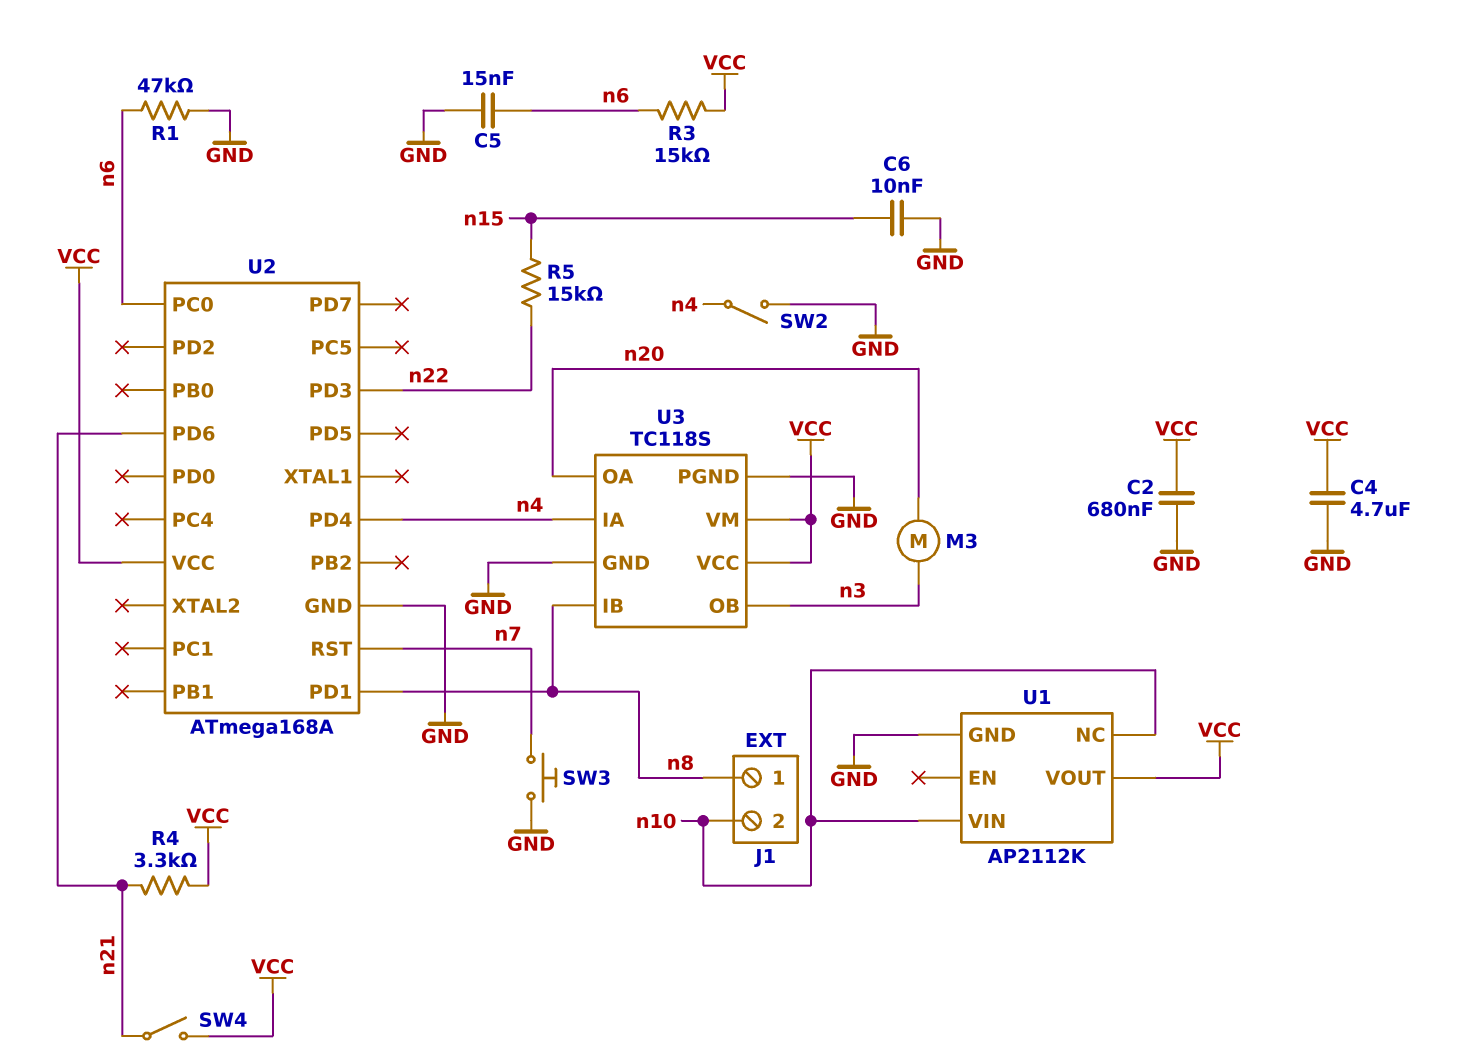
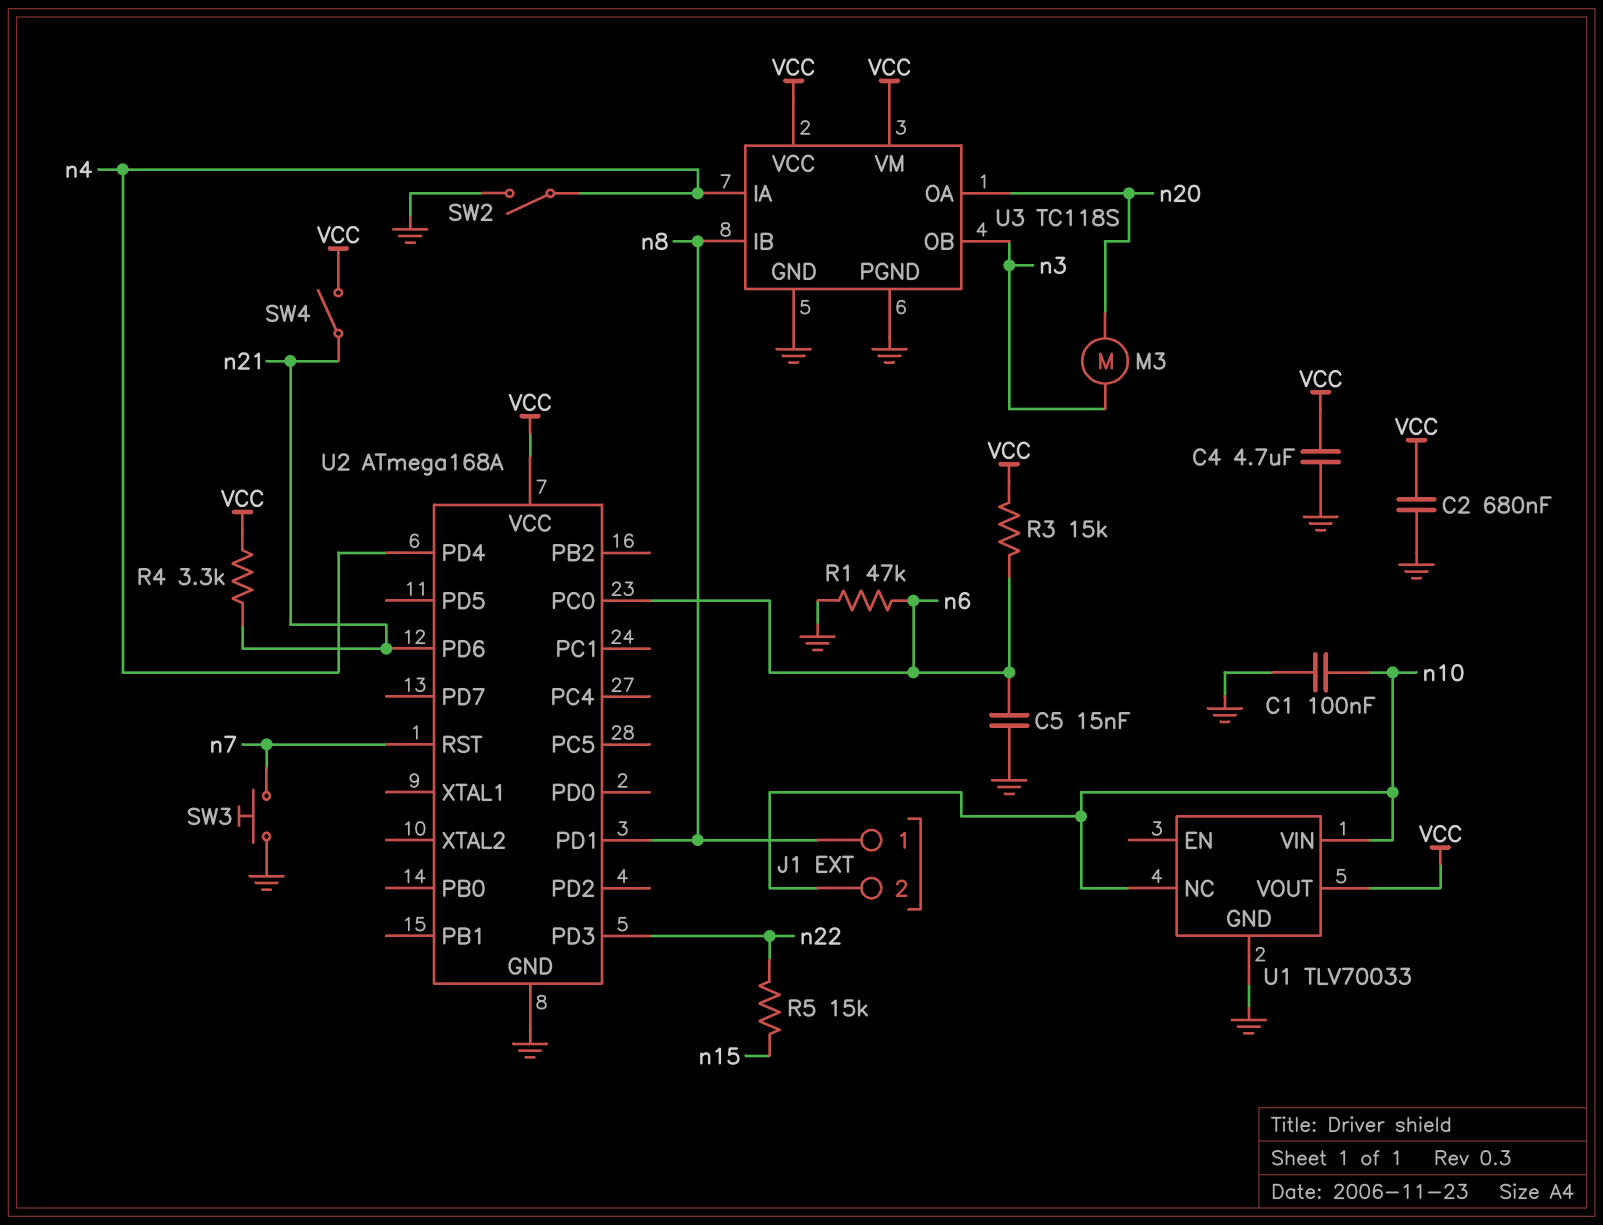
C1: none -> 100nF (GND, n10)
C6: 10nF (GND, n15) -> none
U1: AP2112K -> TLV70033

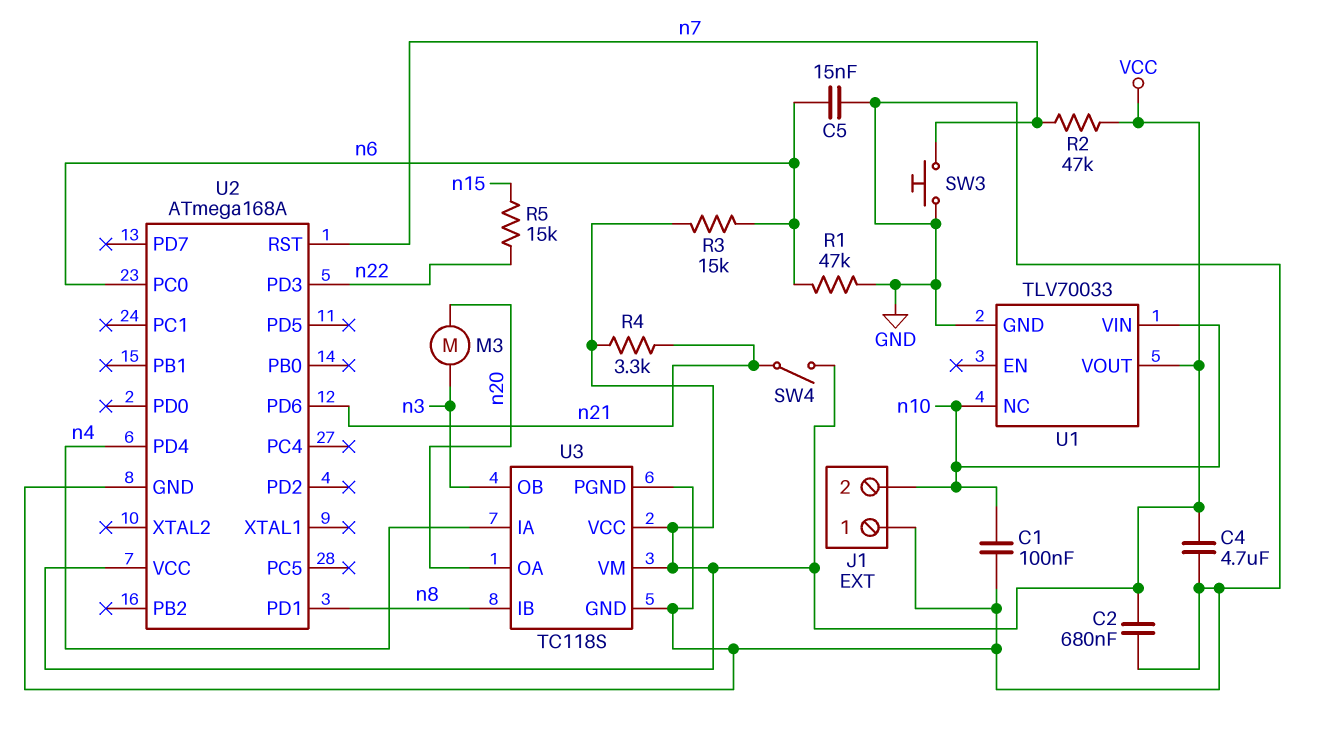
J1 pin 1: n8 -> GND
R2: none -> 47k (VCC, n7)
SW2: switch (GND, n4) -> none

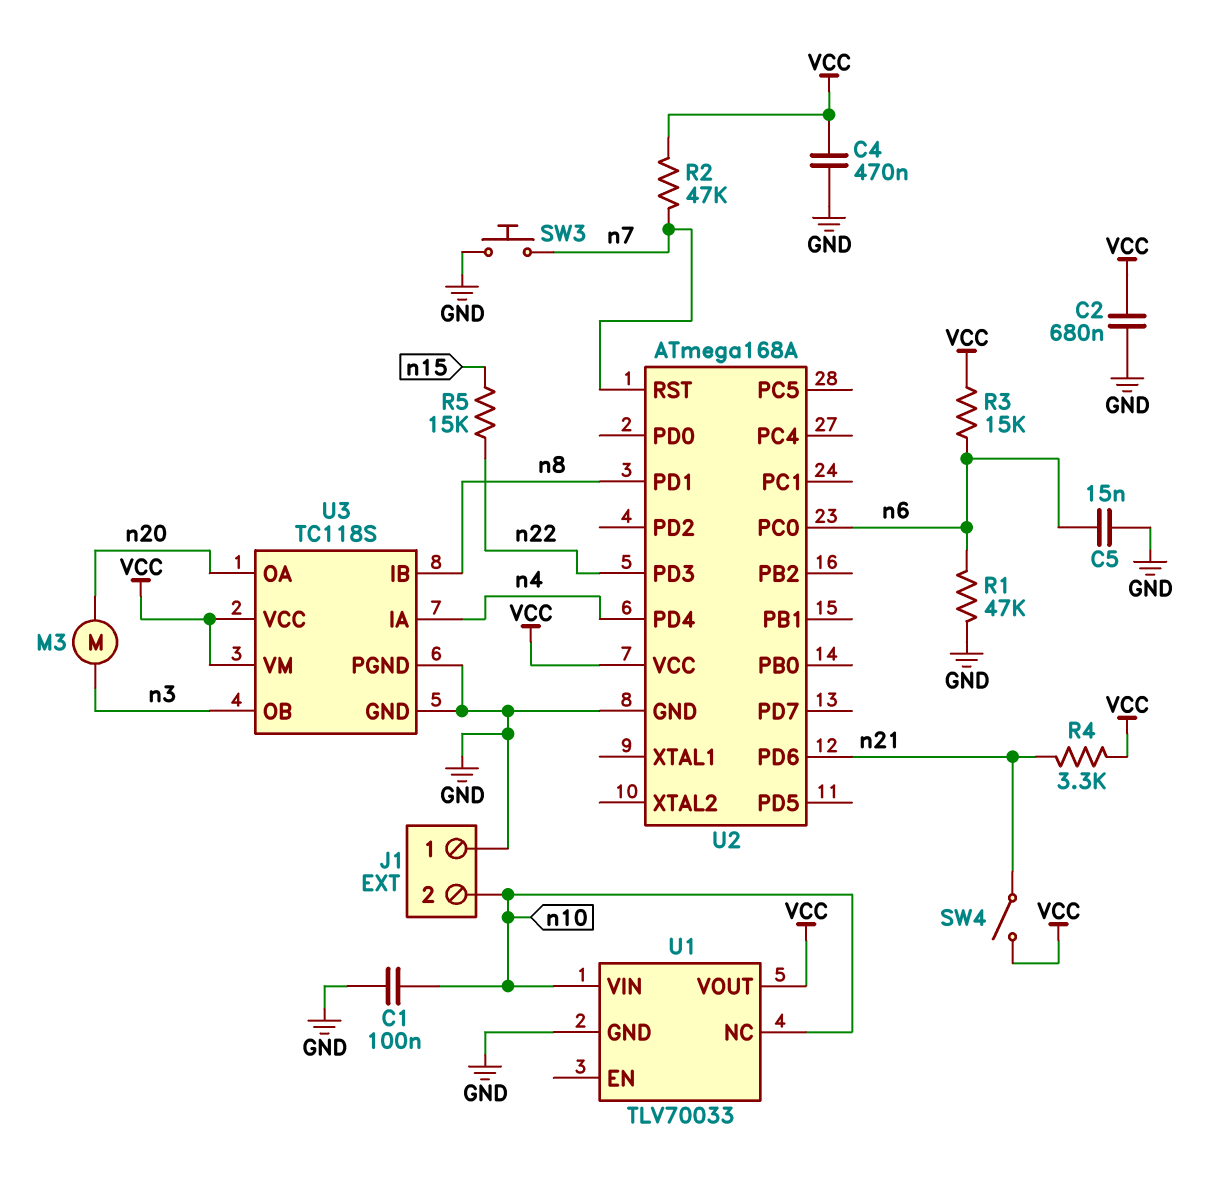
C4: 4.7uF (GND, VCC) -> 470nF (GND, VCC)

